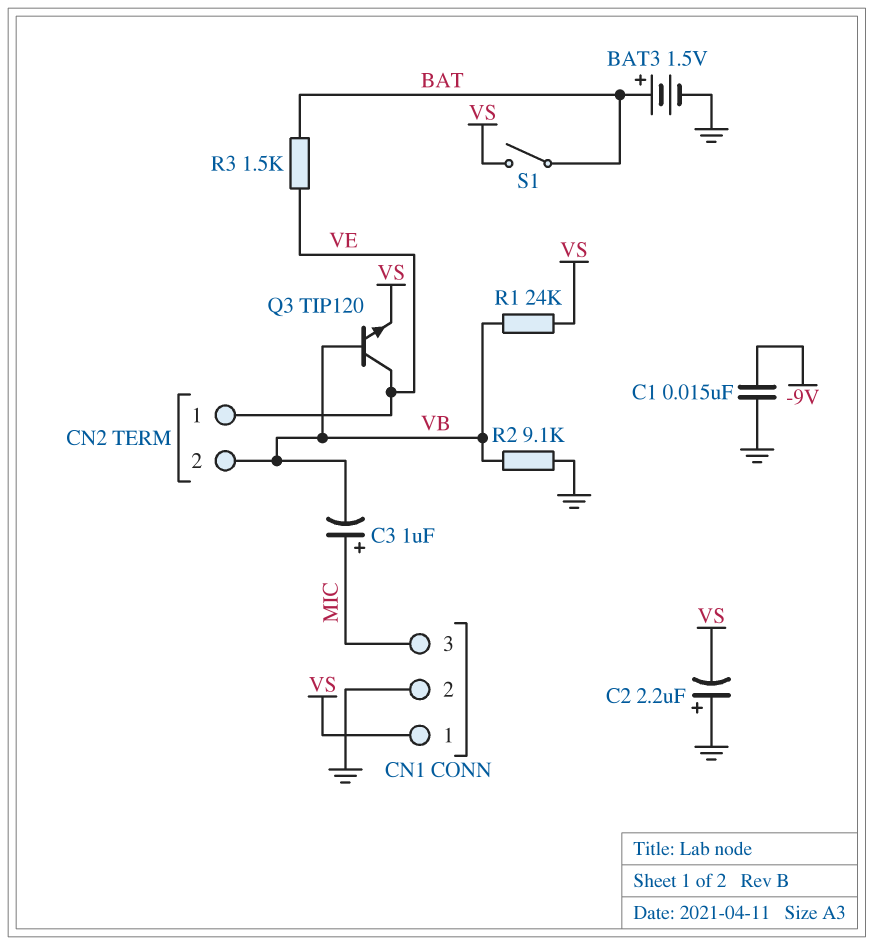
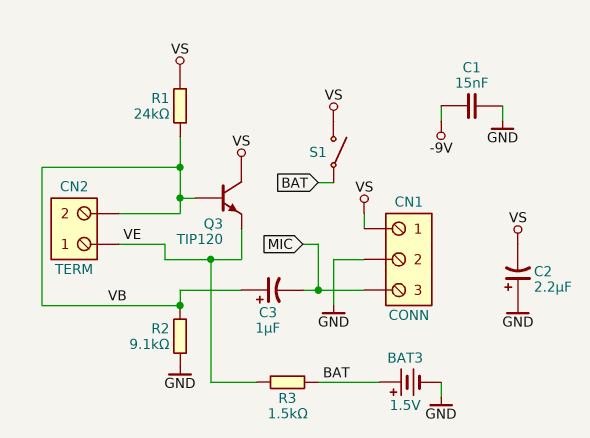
C3: 1uF (plus MIC, minus VB) -> 1uF (plus VB, minus MIC)
Q3: NPN TIP120 (B VB, C VE, E VS) -> NPN TIP120 (B VB, C VS, E VE)

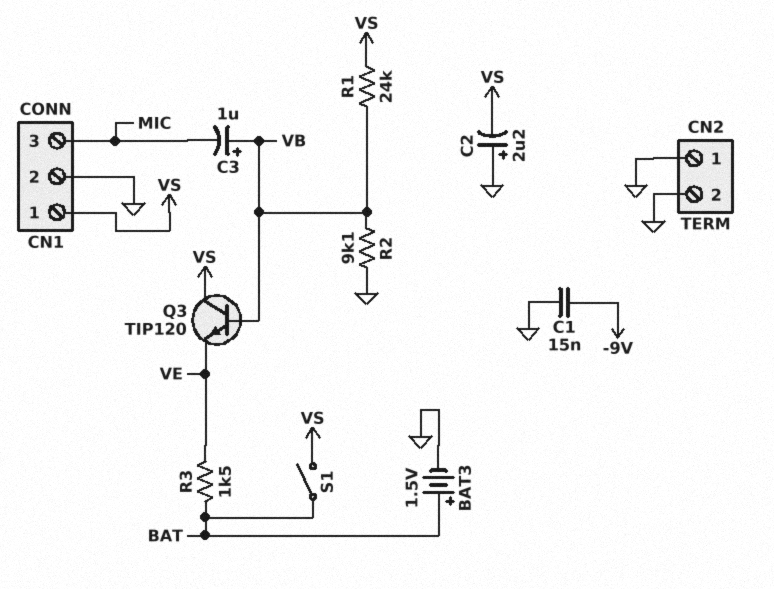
CN2 pin 1: VE -> GND
CN2 pin 2: VB -> GND

